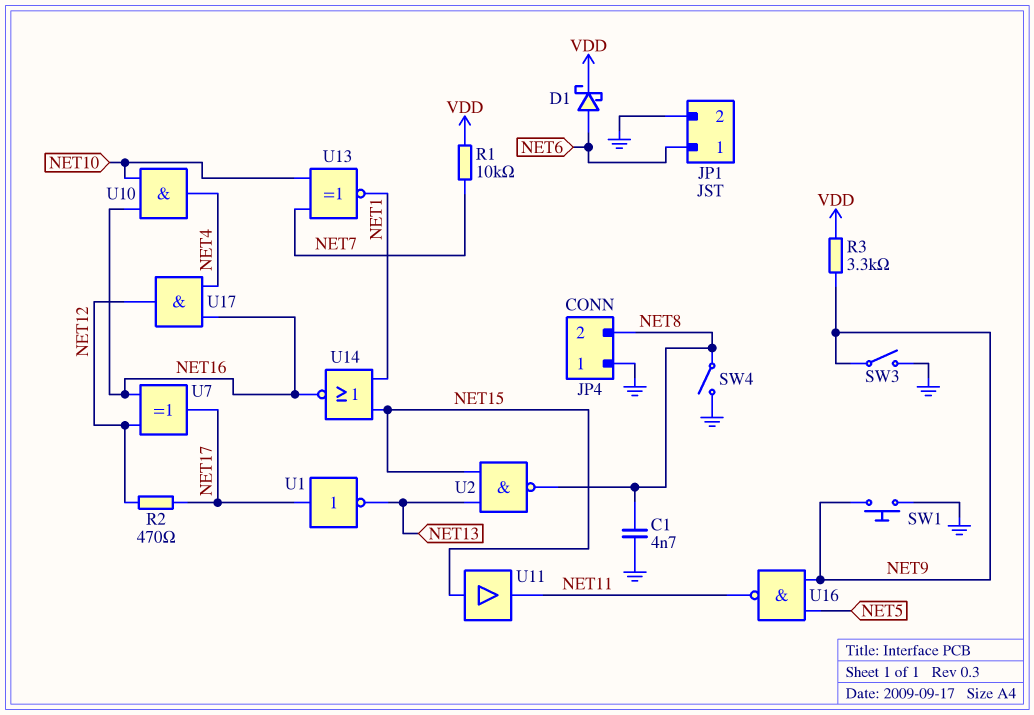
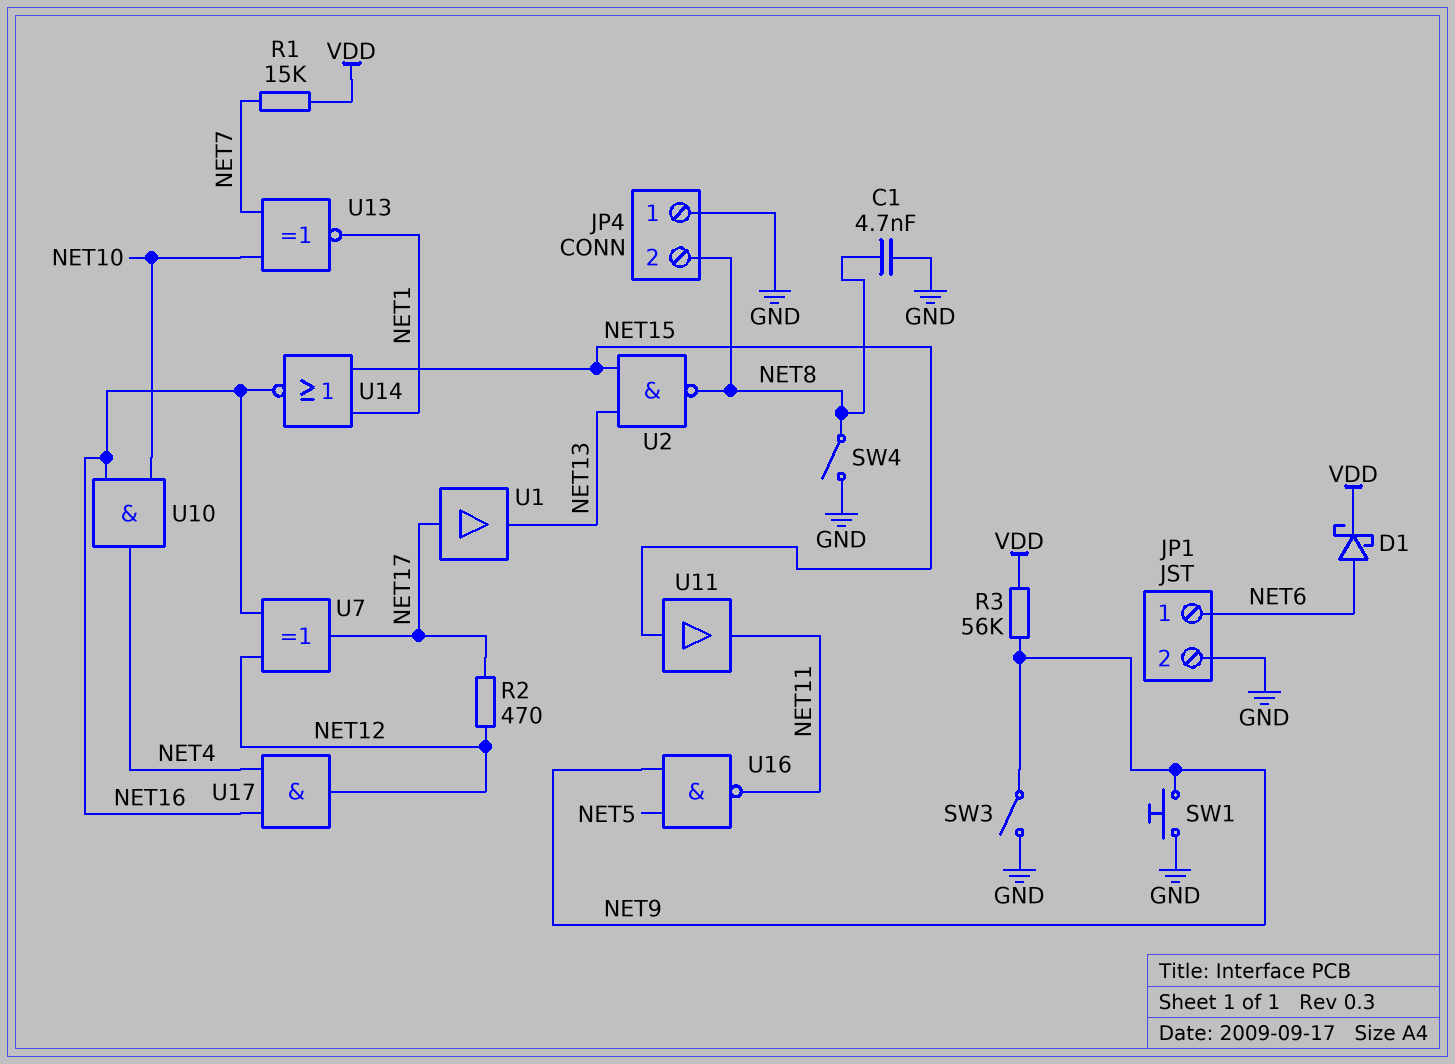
R1: 10k (NET7, VDD) -> 15k (NET7, VDD)
R3: 3.3k (NET9, VDD) -> 56k (NET9, VDD)
U1: NOT (in NET17, out NET13) -> buffer (in NET17, out NET13)

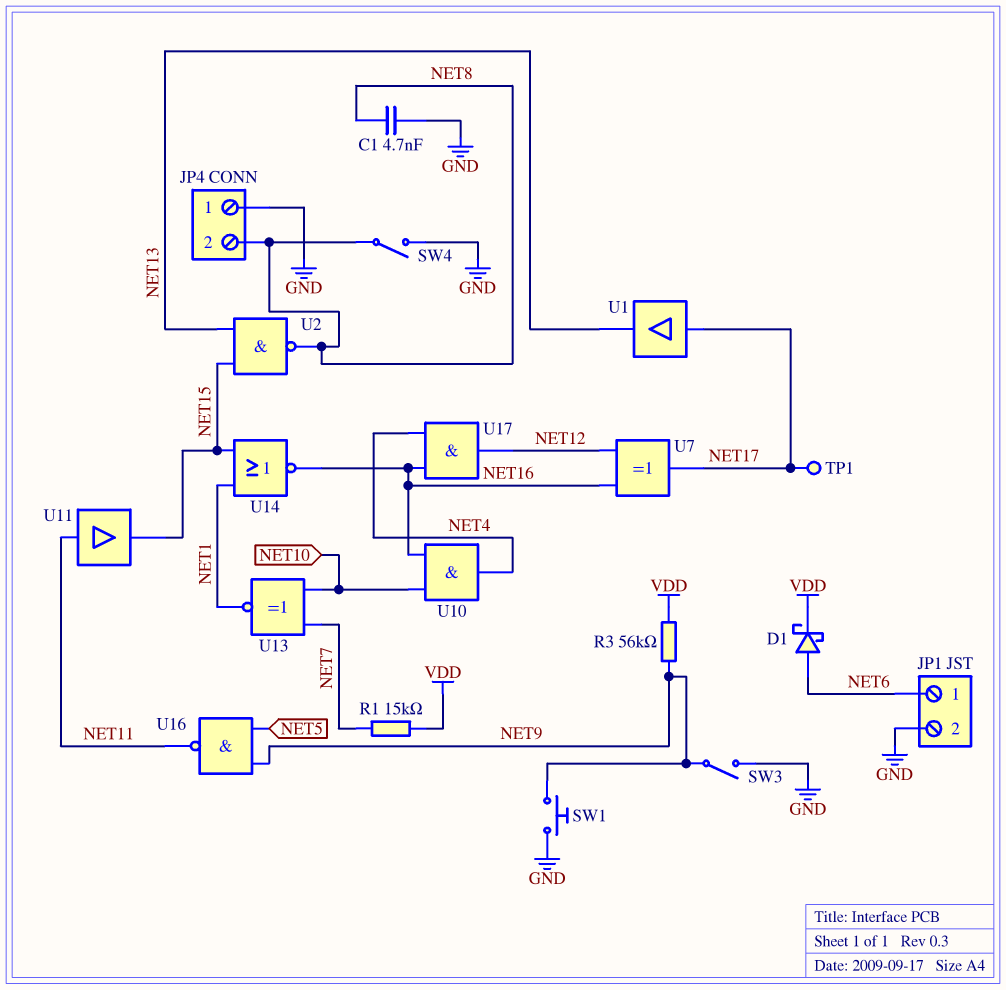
R2: 470 (NET12, NET17) -> none
TP1: none -> test point (NET17)
U11: buffer (in NET15, out NET11) -> buffer (in NET11, out NET15)

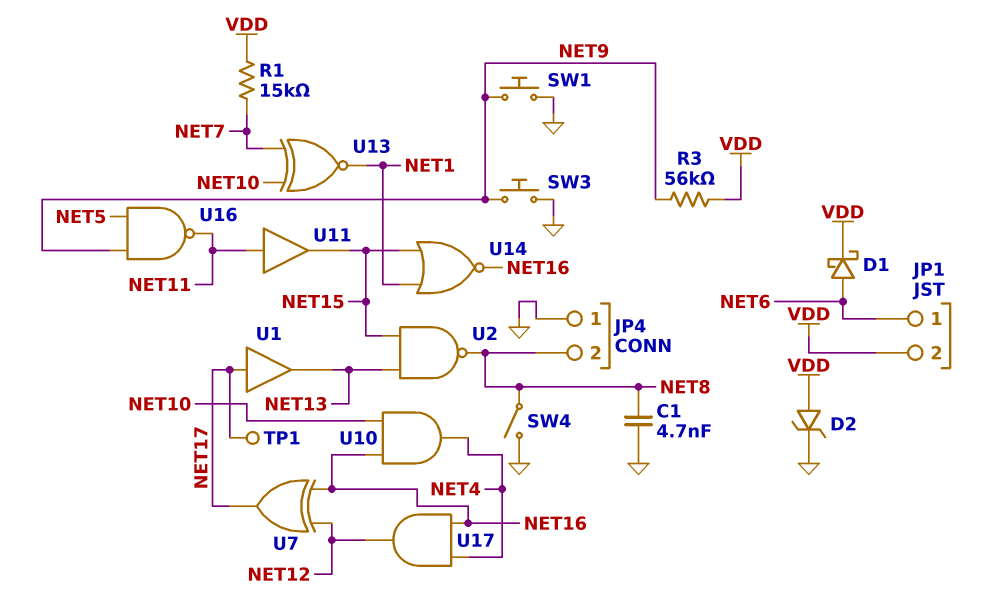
D2: none -> zener (A VDD, K GND)
JP1 pin 2: GND -> VDD
SW3: switch (GND, NET9) -> button (GND, NET9)

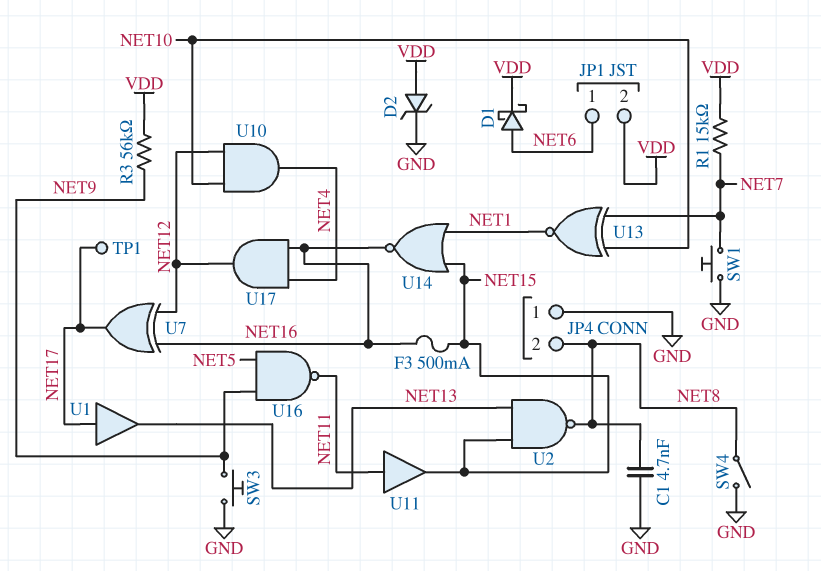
F3: none -> 500mA (NET15, NET16)
SW1: button (GND, NET9) -> button (GND, NET7)
U10: AND (in NET10, in NET16, out NET4) -> AND (in NET10, in NET12, out NET4)

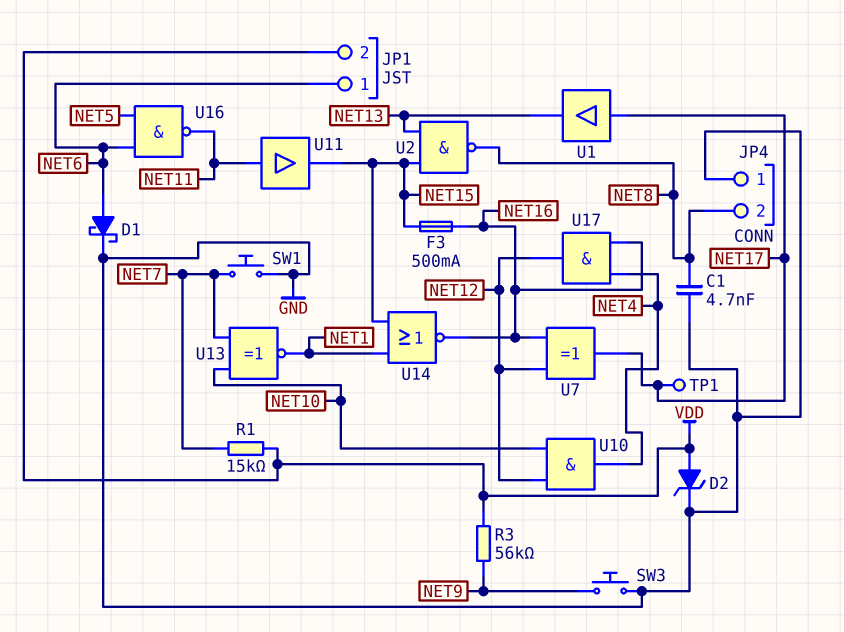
D1: schottky (A NET6, K VDD) -> schottky (A NET6, K GND)
SW4: switch (GND, NET8) -> none
U16: NAND (in NET5, in NET9, out NET11) -> NAND (in NET5, in NET6, out NET11)

